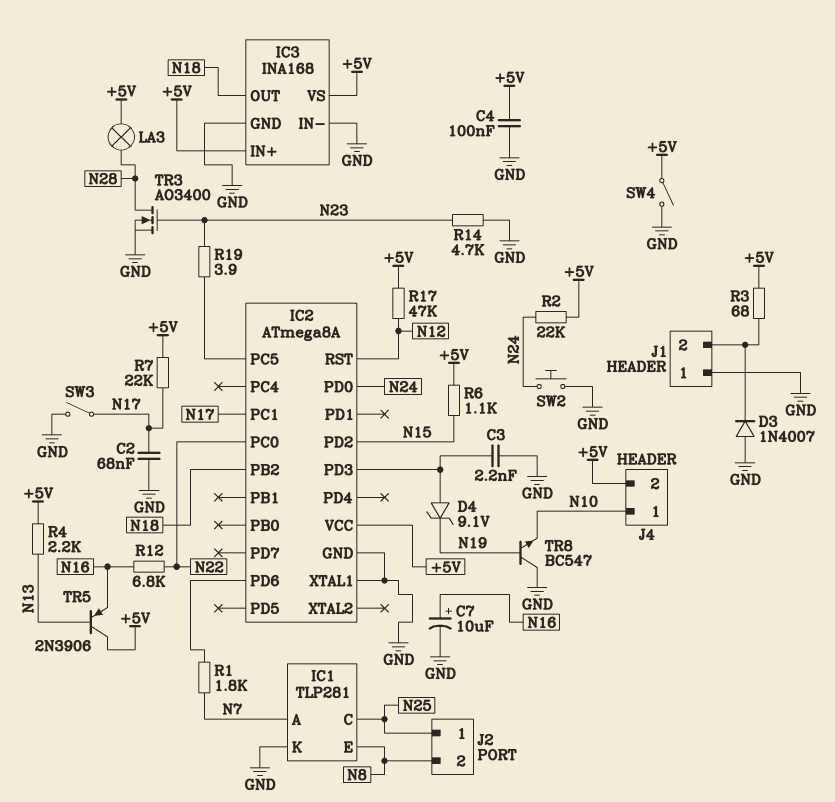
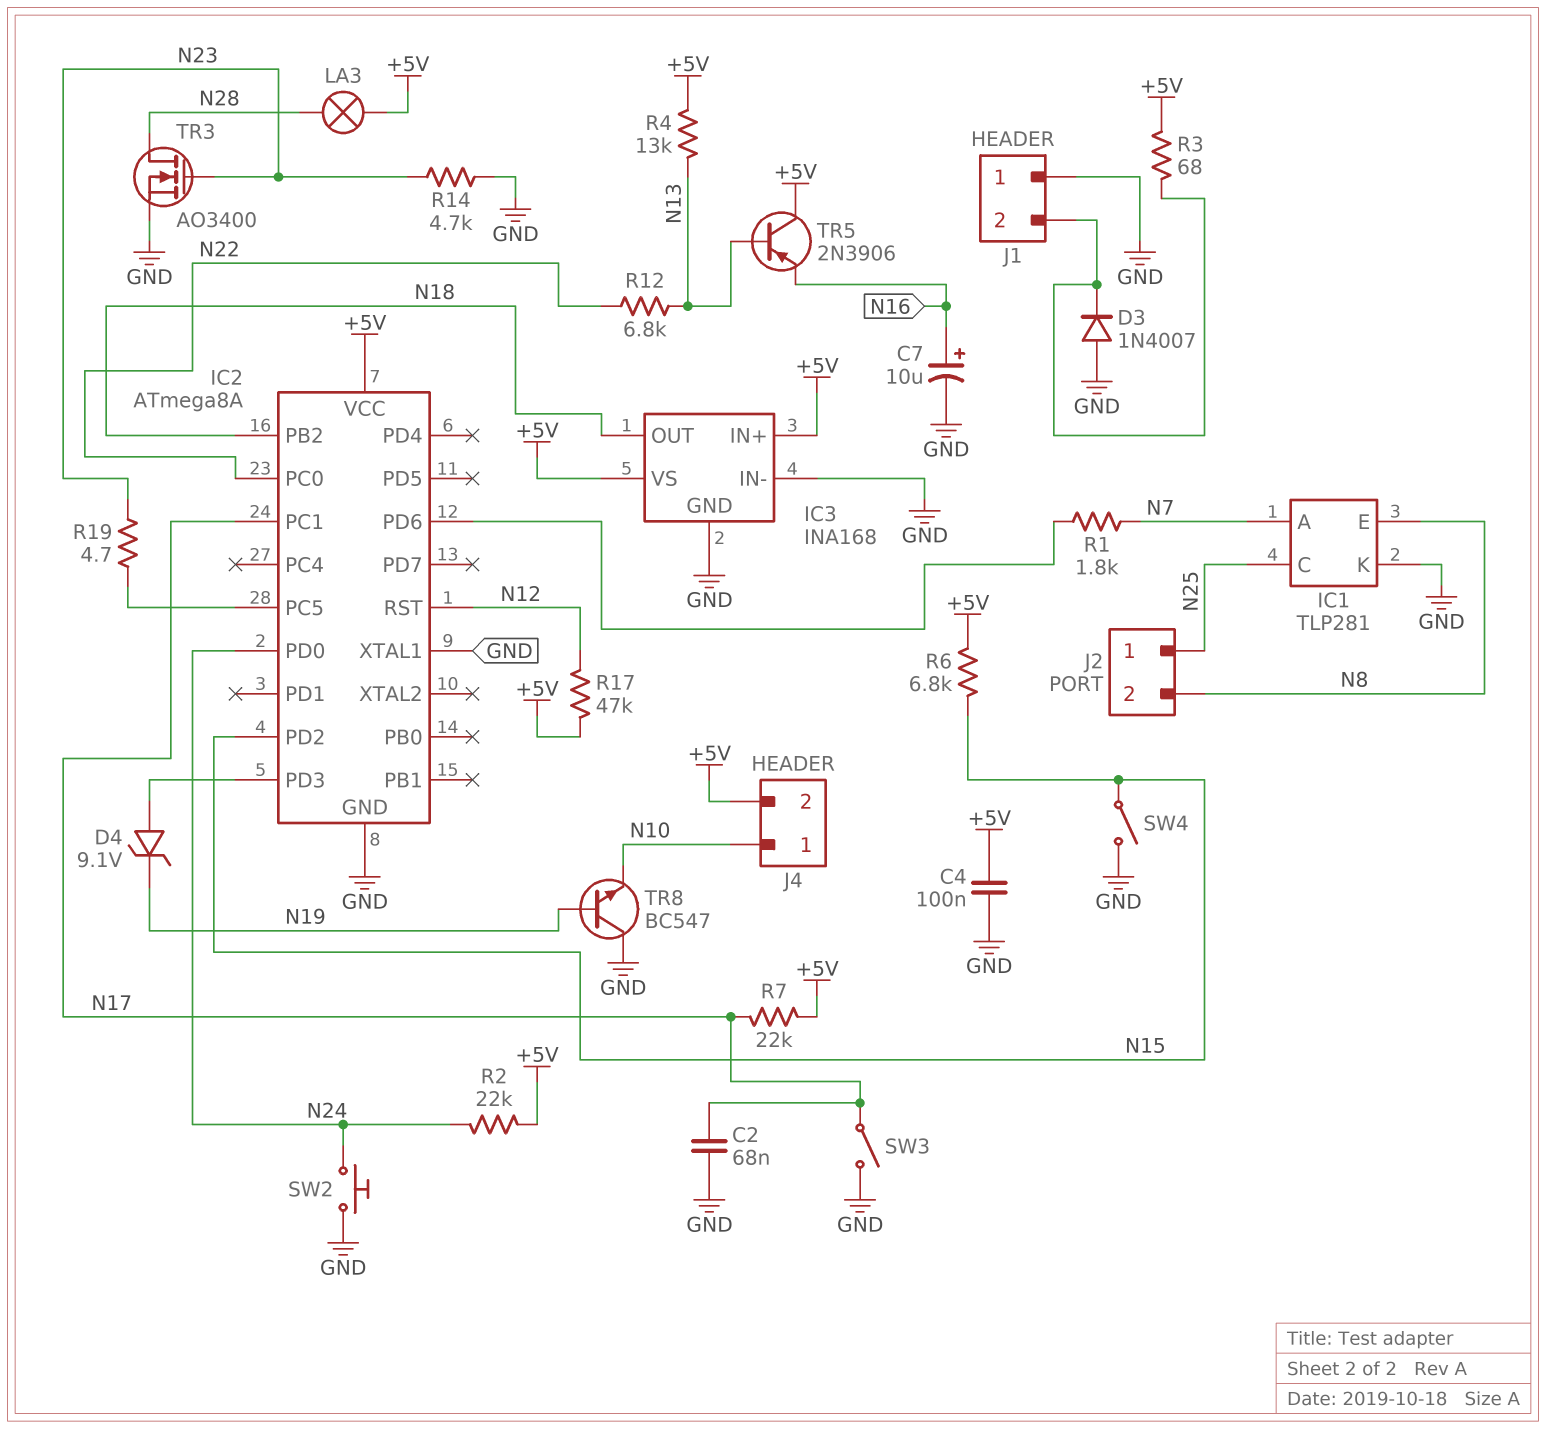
C3: 2.2nF (GND, IC2/PD3) -> none
R4: 2.2k (+5V, N13) -> 13k (+5V, N13)
R6: 1.1k (+5V, N15) -> 6.8k (+5V, N15)
R12: 6.8k (N16, N22) -> 6.8k (N13, N22)
R19: 3.9 (IC2/PC5, N23) -> 4.7 (IC2/PC5, N23)
SW4: switch (+5V, GND) -> switch (GND, N15)

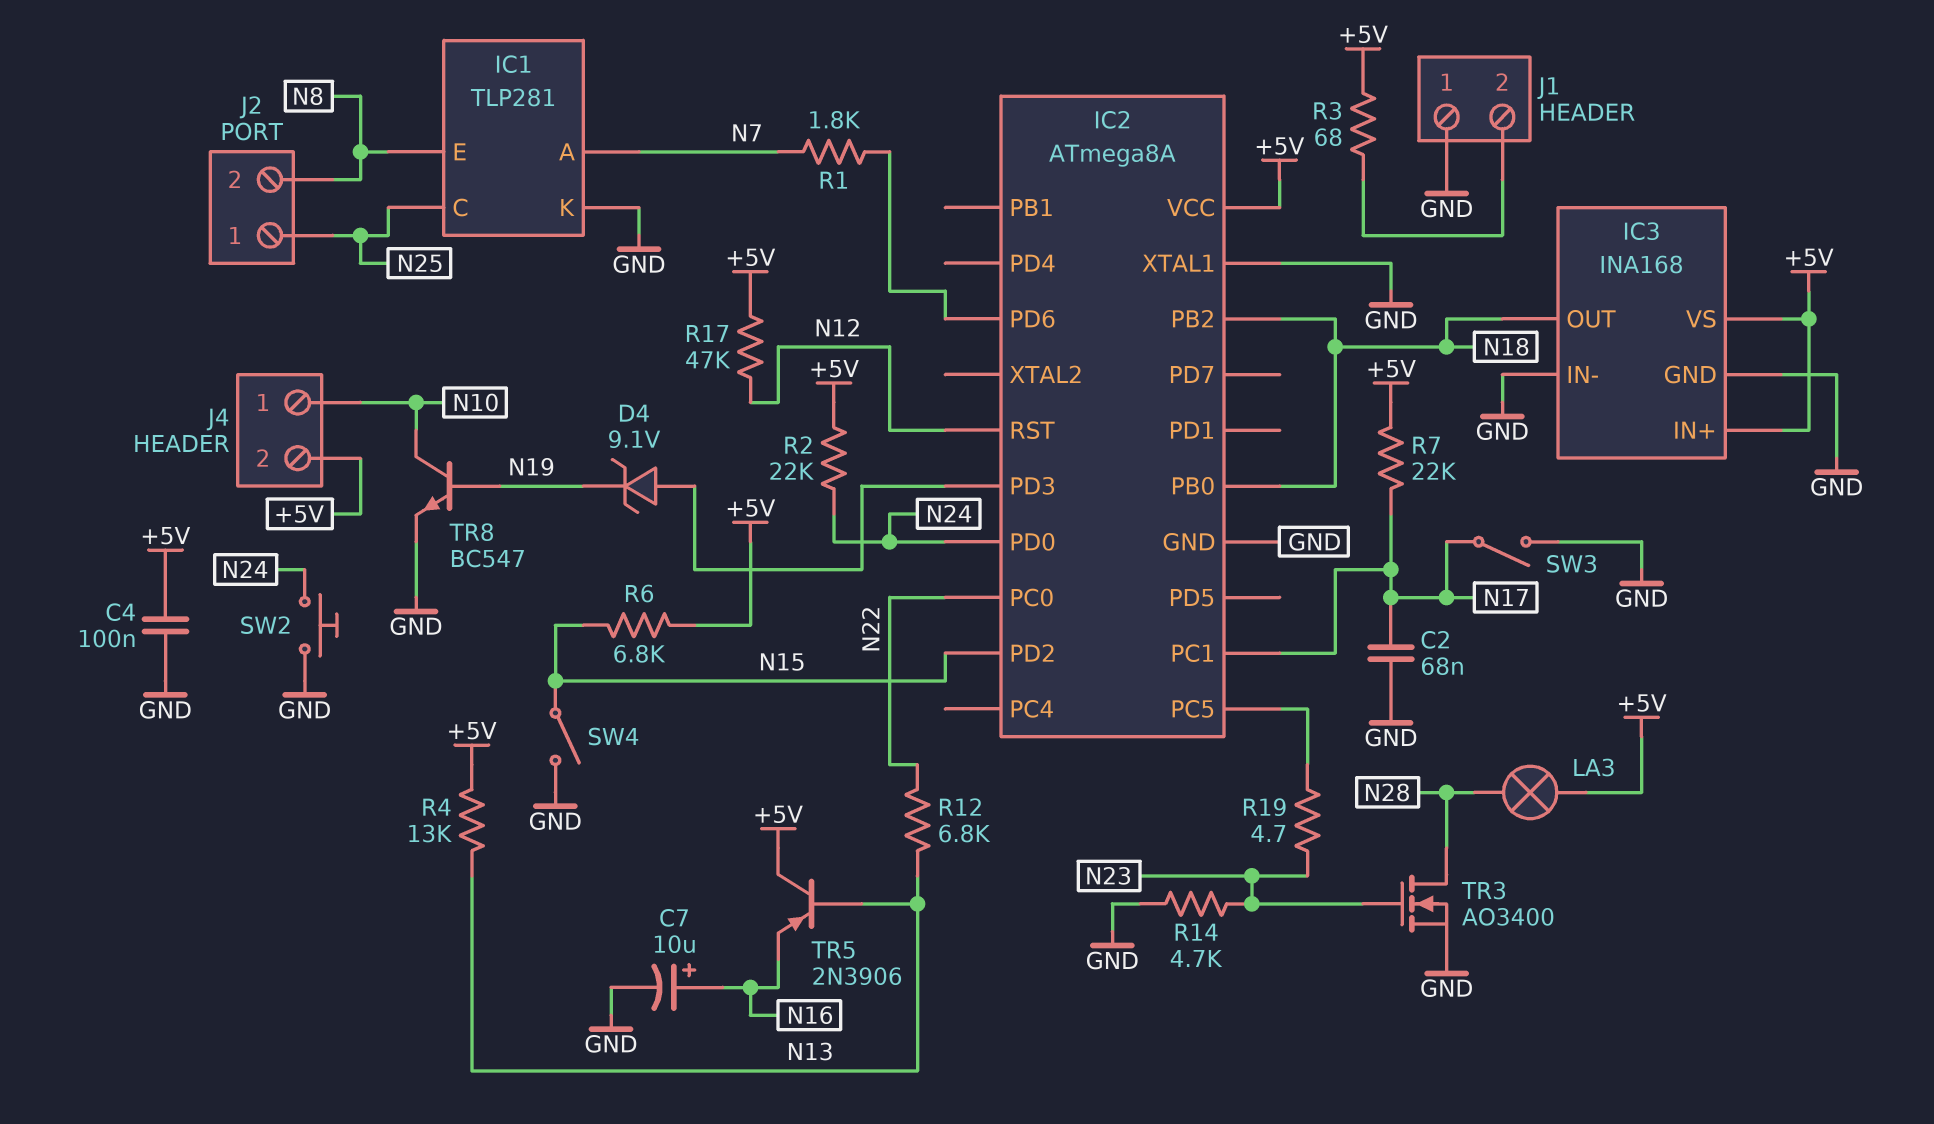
D3: diode 1N4007 (A GND, K J1/2) -> none
IC2 pin PB0: none -> N18
TR8: NPN BC547 (B N19, C GND, E N10) -> NPN BC547 (B N19, C N10, E GND)

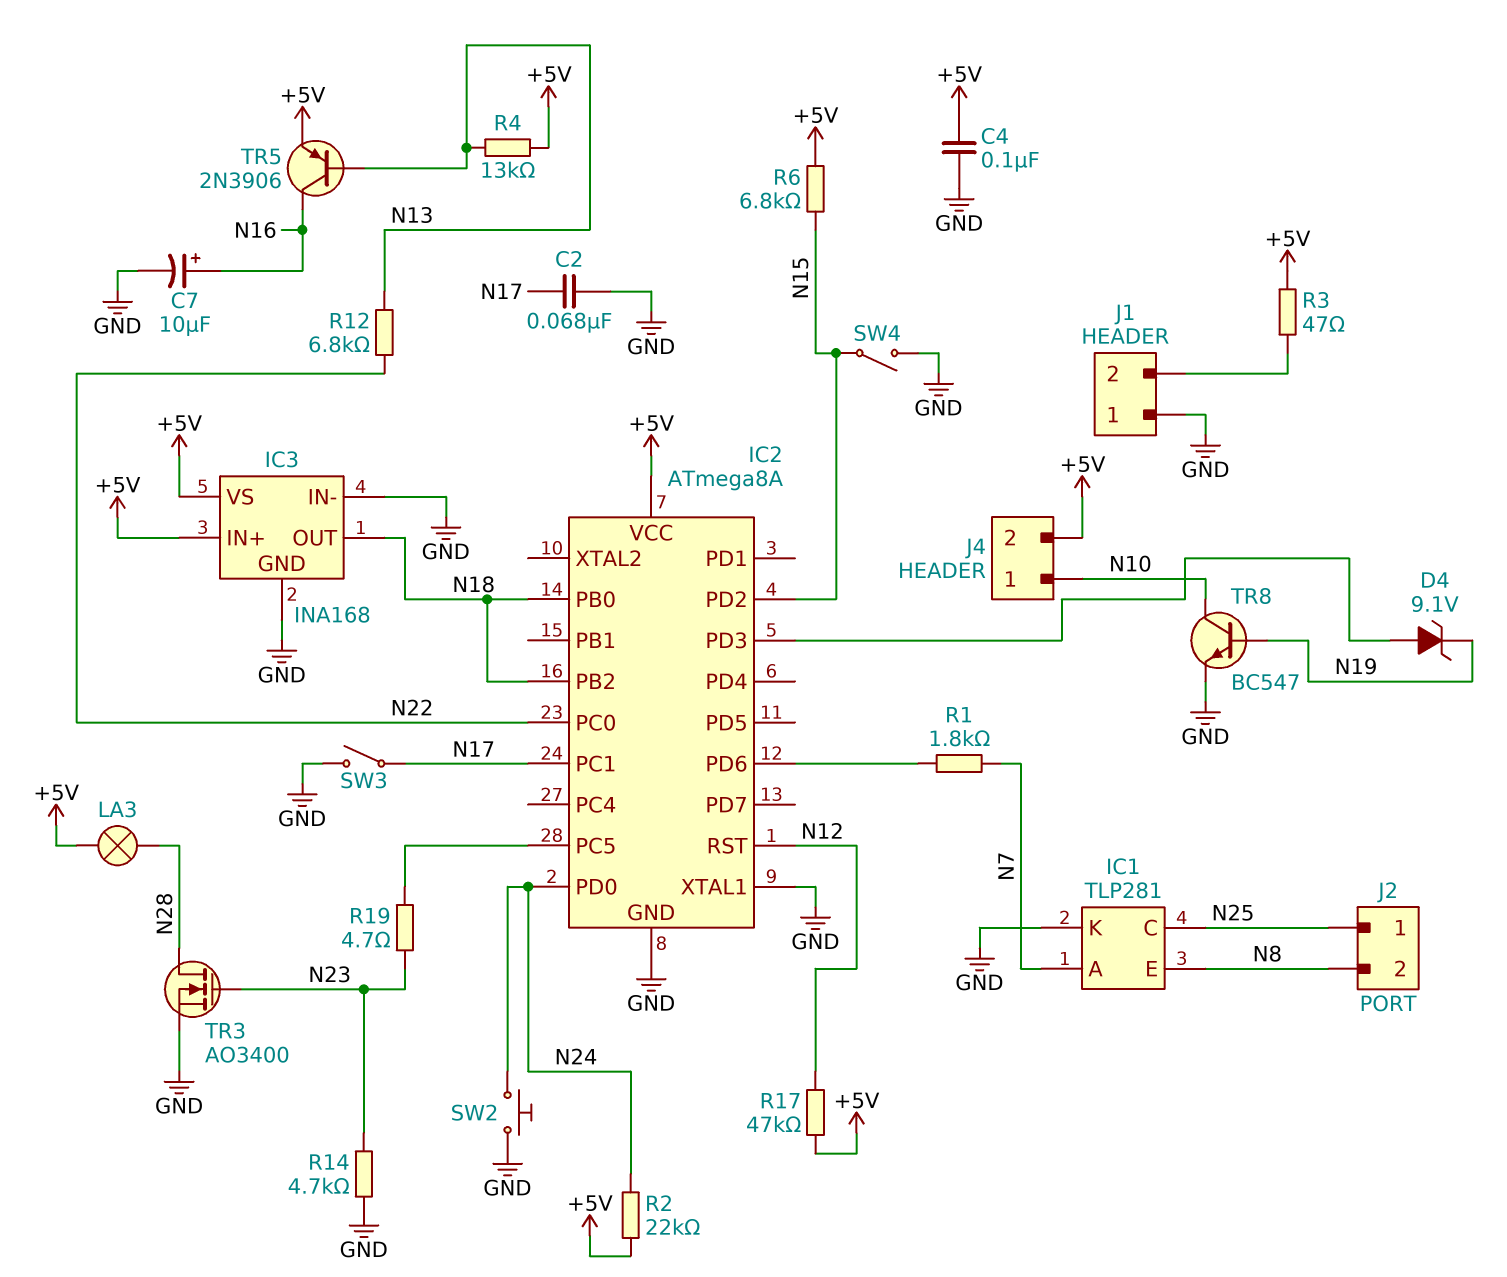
R3: 68 (+5V, J1/2) -> 47 (+5V, J1/2)
R7: 22k (+5V, N17) -> none
TR5: PNP 2N3906 (B N13, C +5V, E N16) -> PNP 2N3906 (B N13, C N16, E +5V)

